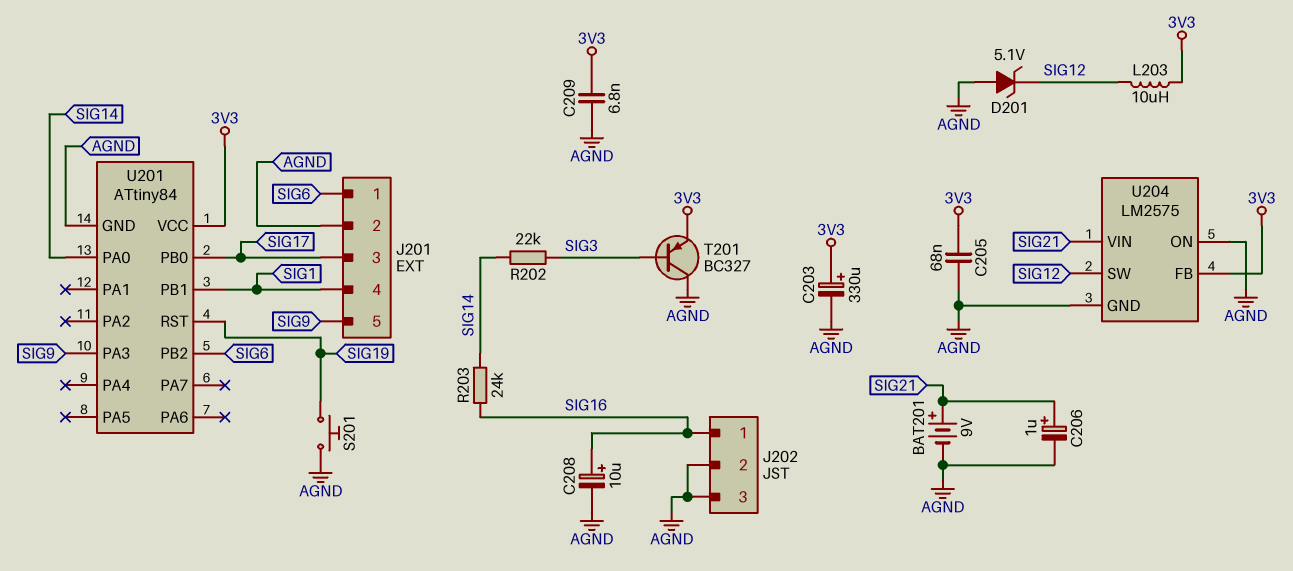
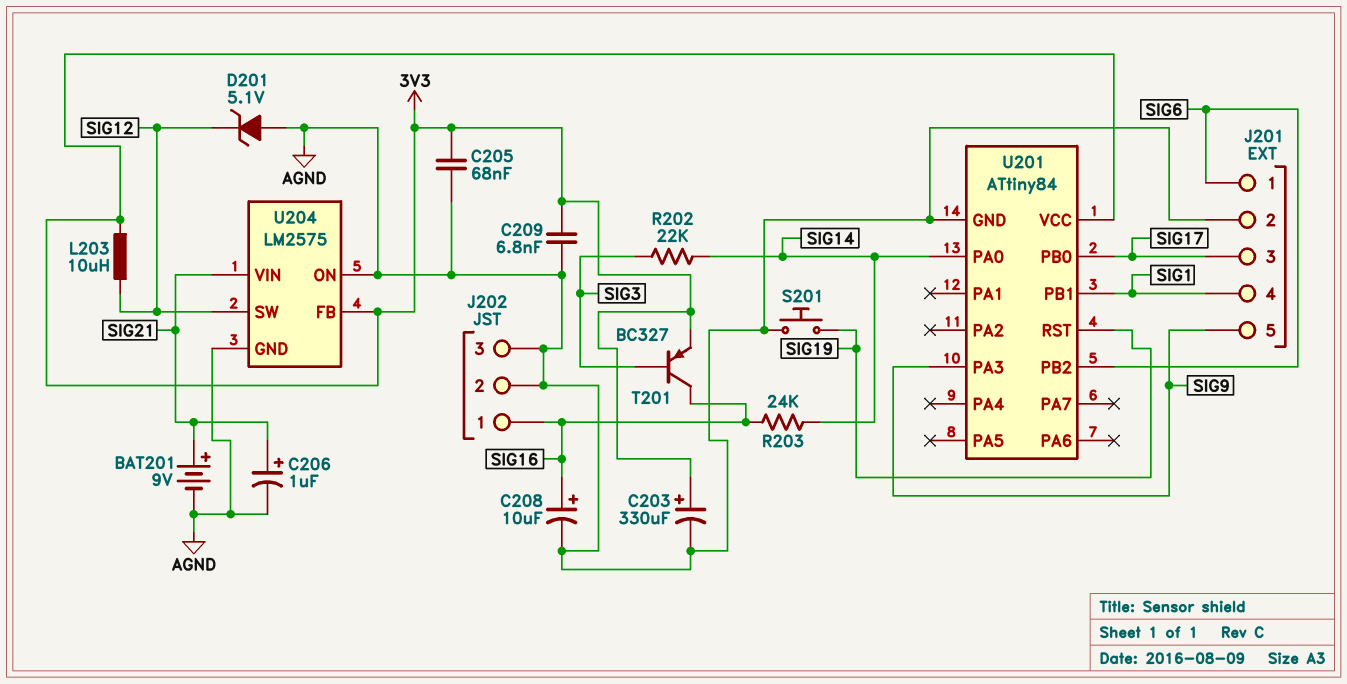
T201: PNP BC327 (B SIG3, C AGND, E 3V3) -> PNP BC327 (B SIG3, C SIG16, E 3V3)

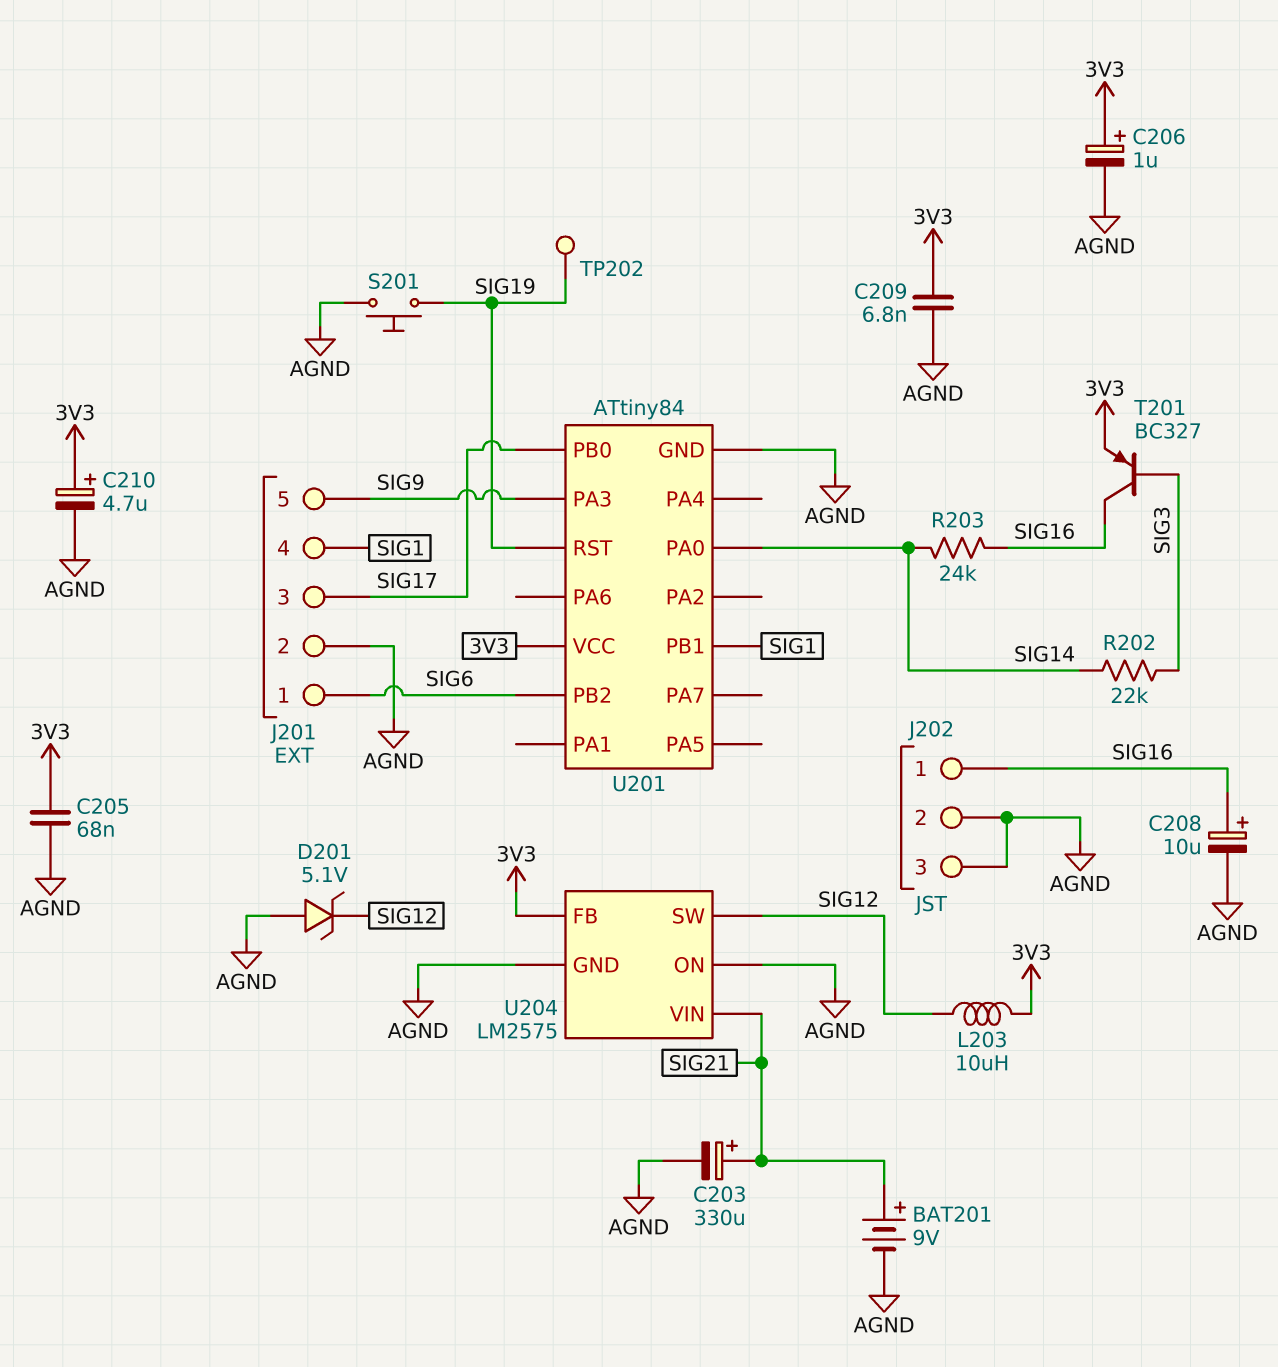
C203: 330uF (plus 3V3, minus AGND) -> 330uF (plus SIG21, minus AGND)
C206: 1uF (plus SIG21, minus AGND) -> 1uF (plus 3V3, minus AGND)
C210: none -> 4.7uF (plus 3V3, minus AGND)
TP202: none -> test point (SIG19)

